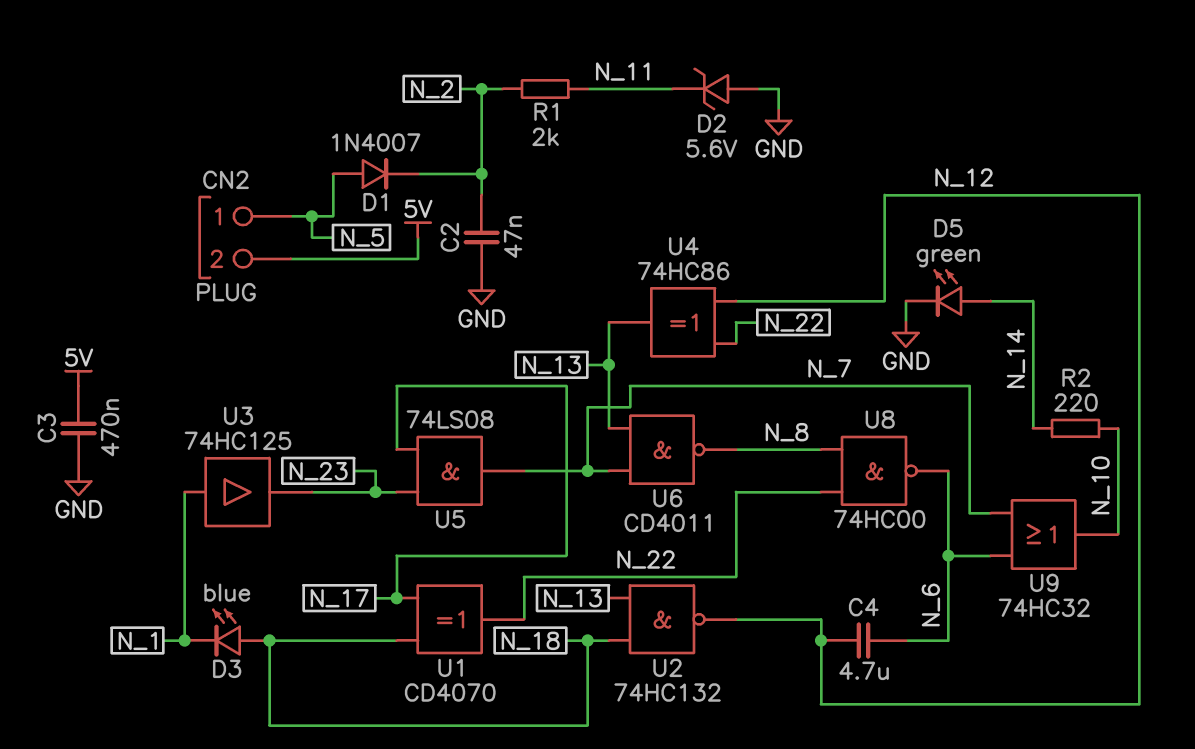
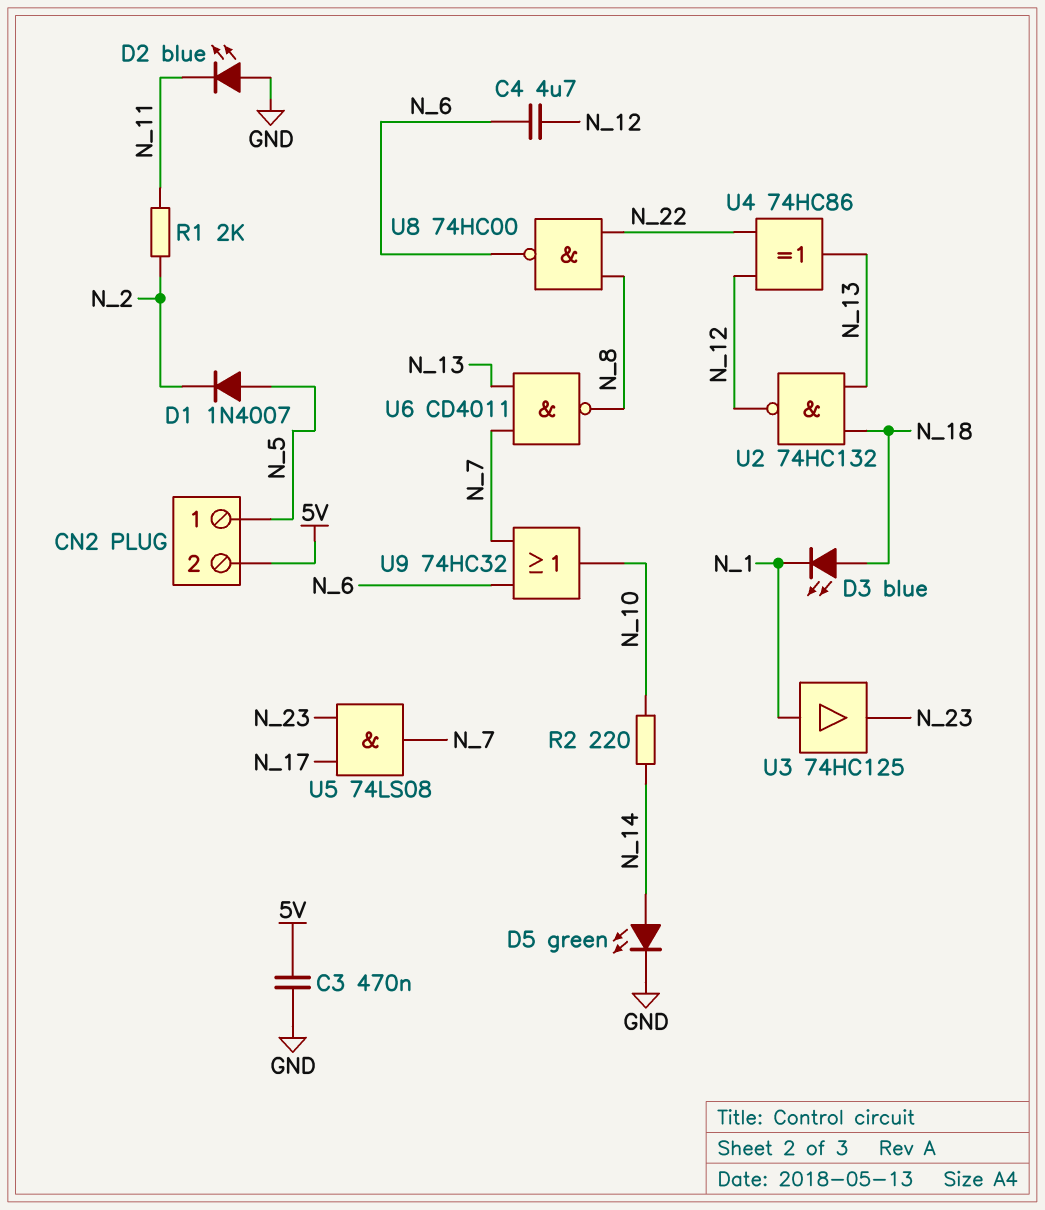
C2: 47nF (GND, N_2) -> none
D2: zener 5.6V (A GND, K N_11) -> LED blue (A GND, K N_11)
U1: XOR CD4070 (in N_17, in N_18, out N_22) -> none

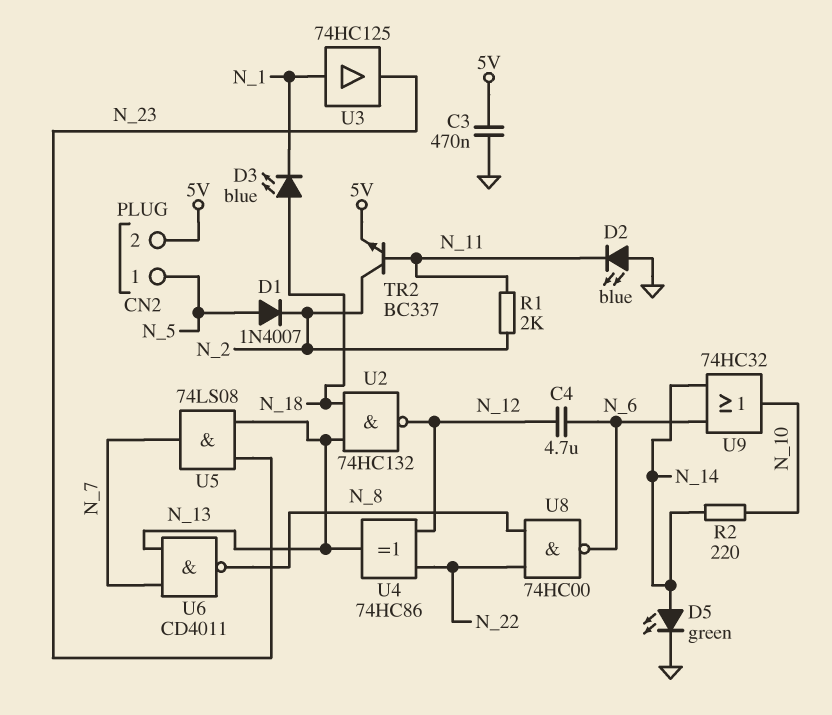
TR2: none -> NPN BC337 (B N_11, C N_2, E 5V)
U5: AND 74LS08 (in N_17, in N_23, out N_7) -> AND 74LS08 (in N_13, in N_23, out N_7)
U9: OR 74HC32 (in N_6, in N_7, out N_10) -> OR 74HC32 (in N_6, in N_14, out N_10)

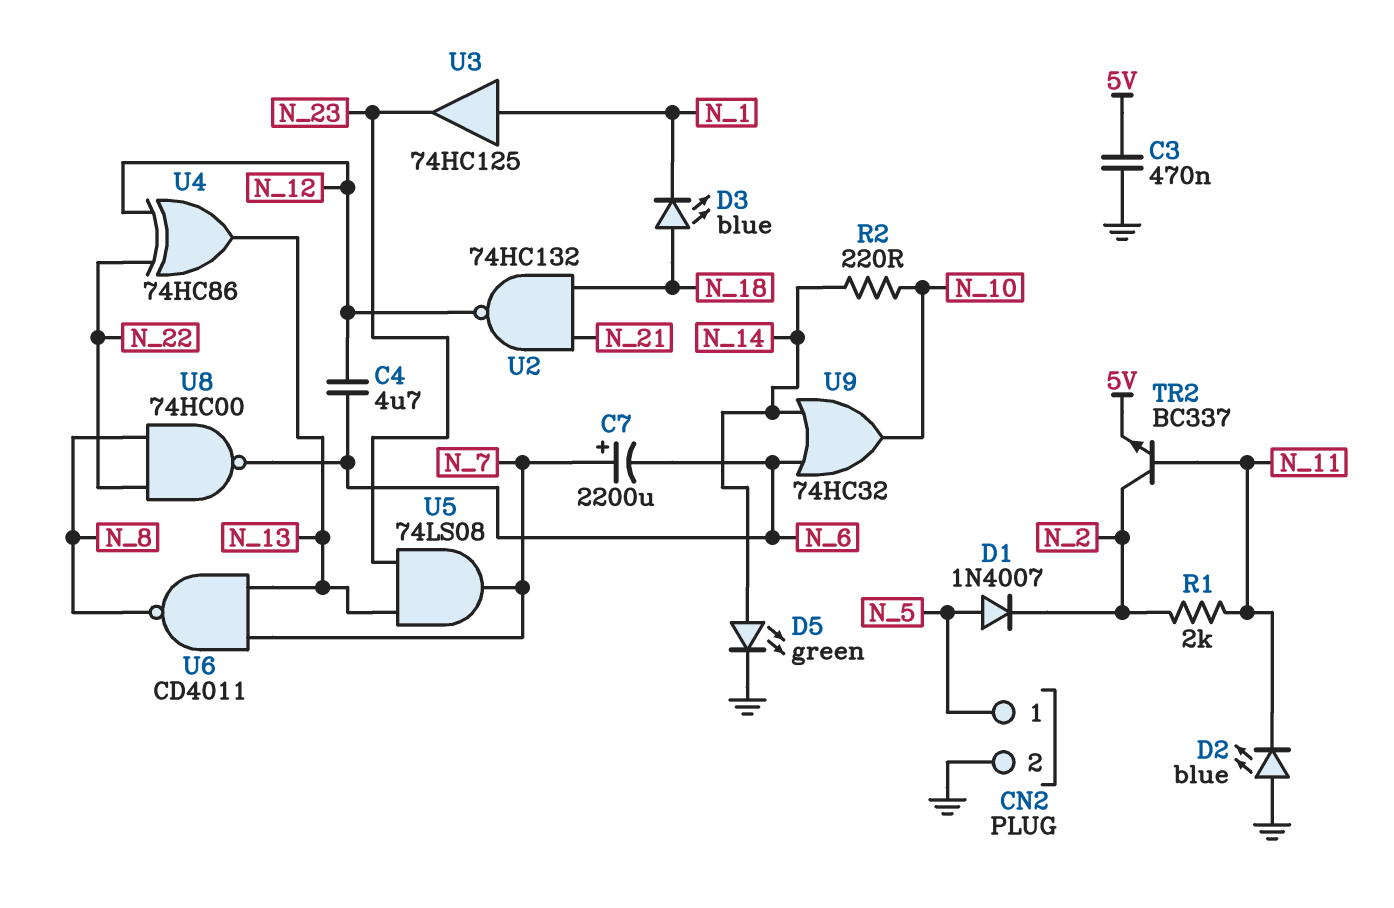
C7: none -> 2200uF (plus N_7, minus N_6)
CN2 pin 2: 5V -> GND
U2: NAND 74HC132 (in N_13, in N_18, out N_12) -> NAND 74HC132 (in N_18, in N_21, out N_12)

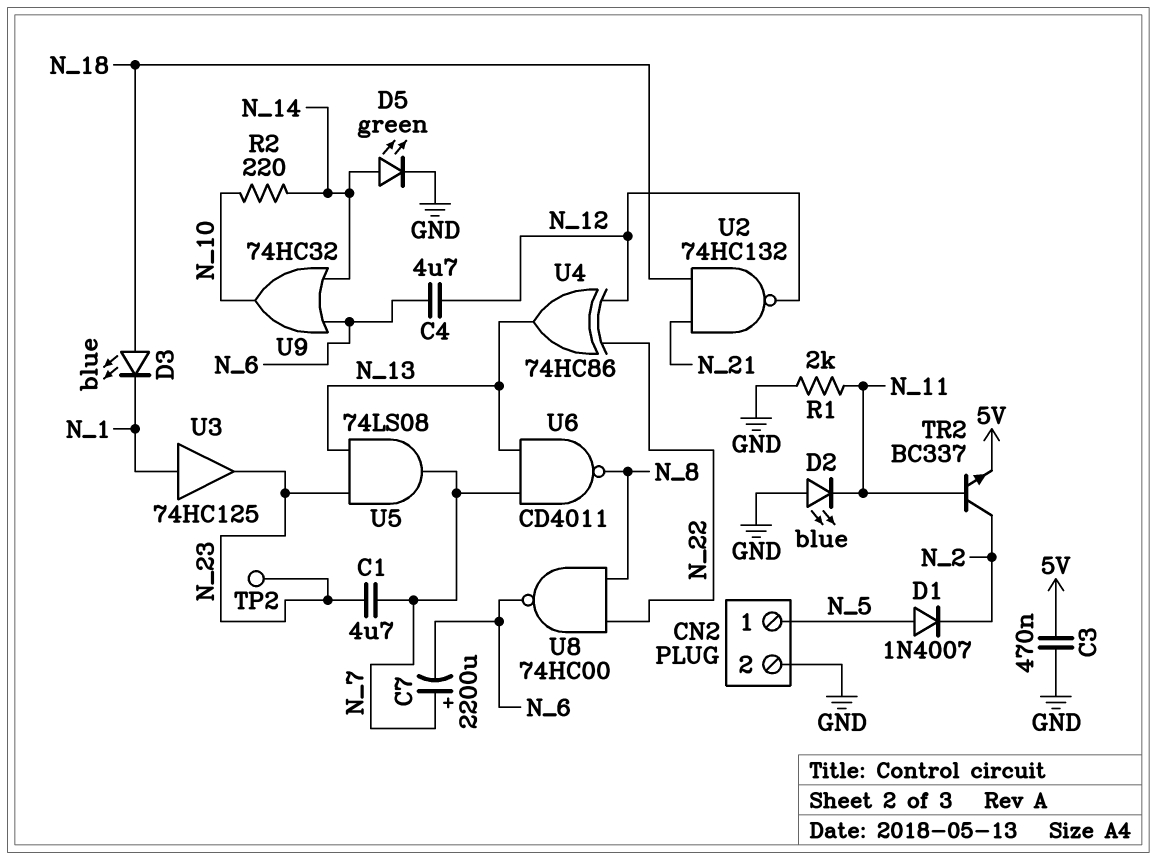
C1: none -> 4.7uF (N_7, N_23)
R1: 2k (N_2, N_11) -> 2k (GND, N_11)
TP2: none -> test point (N_23)

